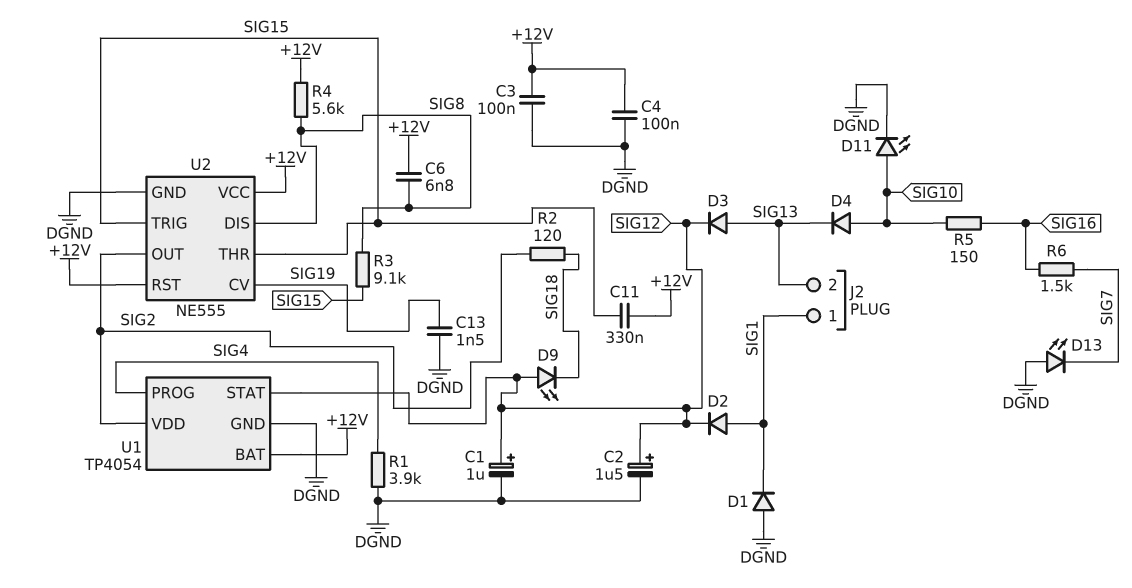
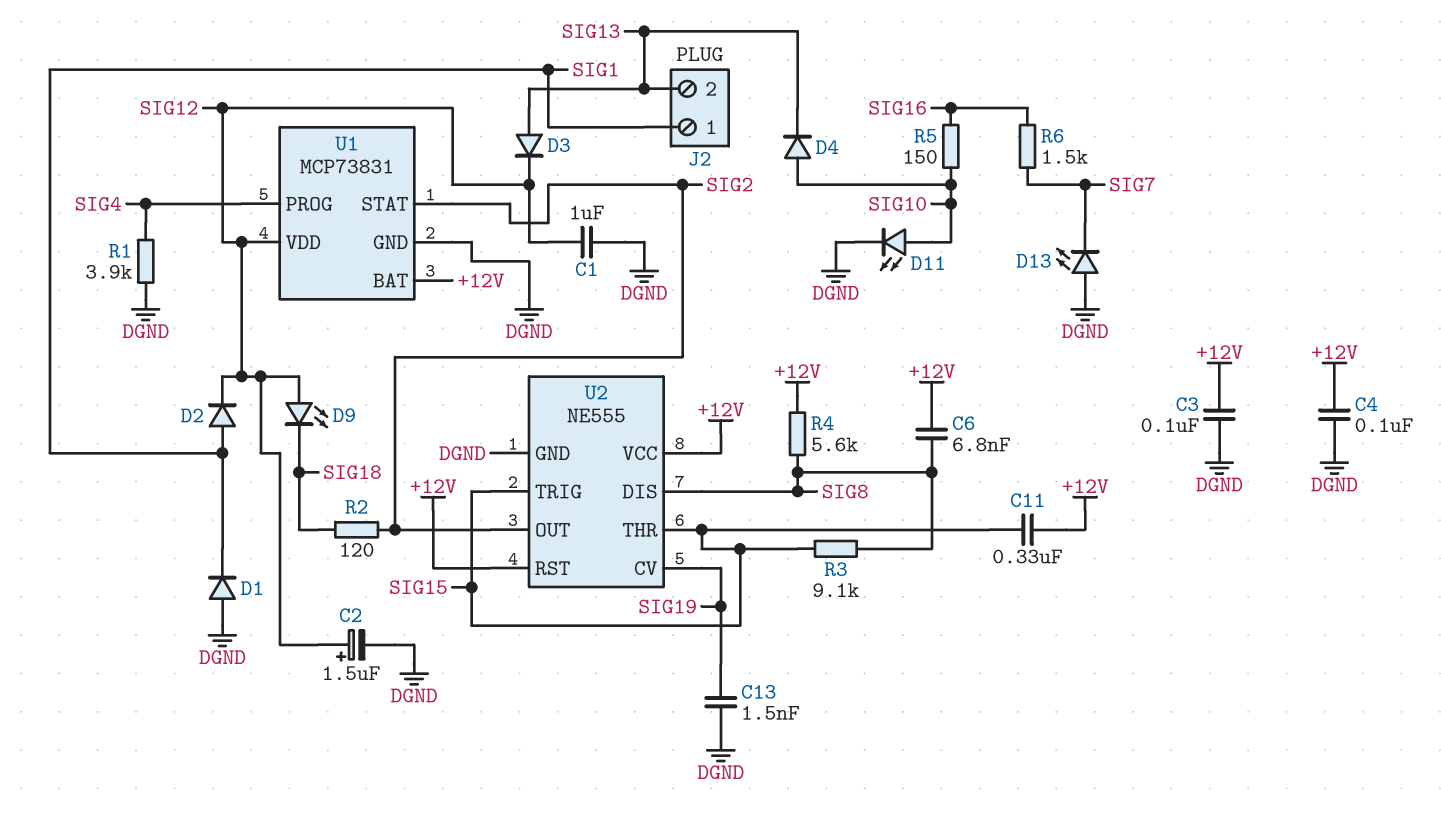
C1: 1uF (plus SIG12, minus DGND) -> 1uF (DGND, SIG12)
U1: TP4054 -> MCP73831
U1 pin STAT: SIG12 -> SIG2
U1 pin VDD: SIG2 -> SIG12

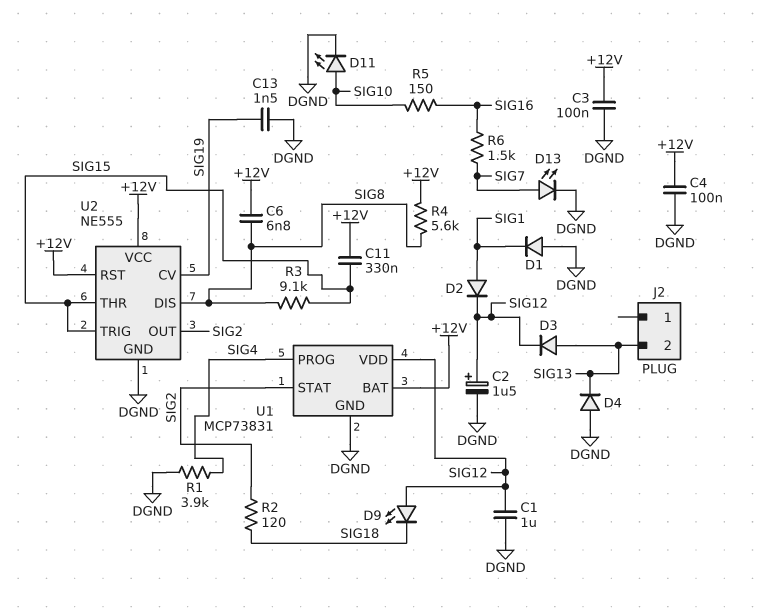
D4: diode (A SIG10, K SIG13) -> diode (A DGND, K SIG13)
D13: LED (A DGND, K SIG7) -> LED (A SIG7, K DGND)
J2 pin 1: SIG1 -> none

